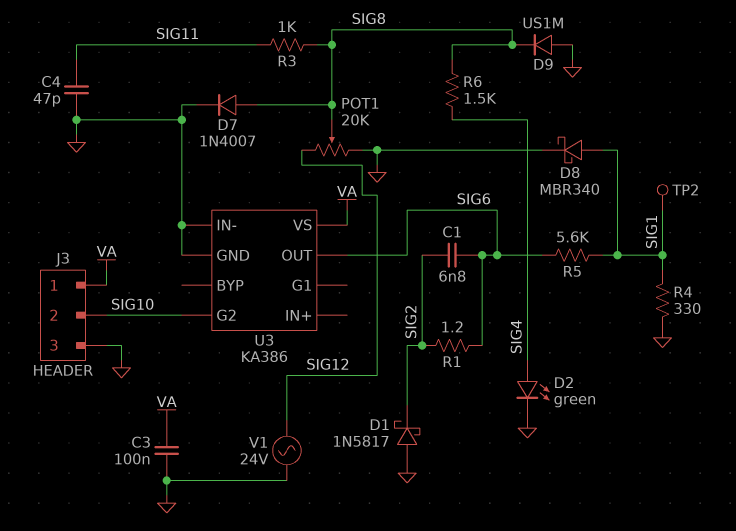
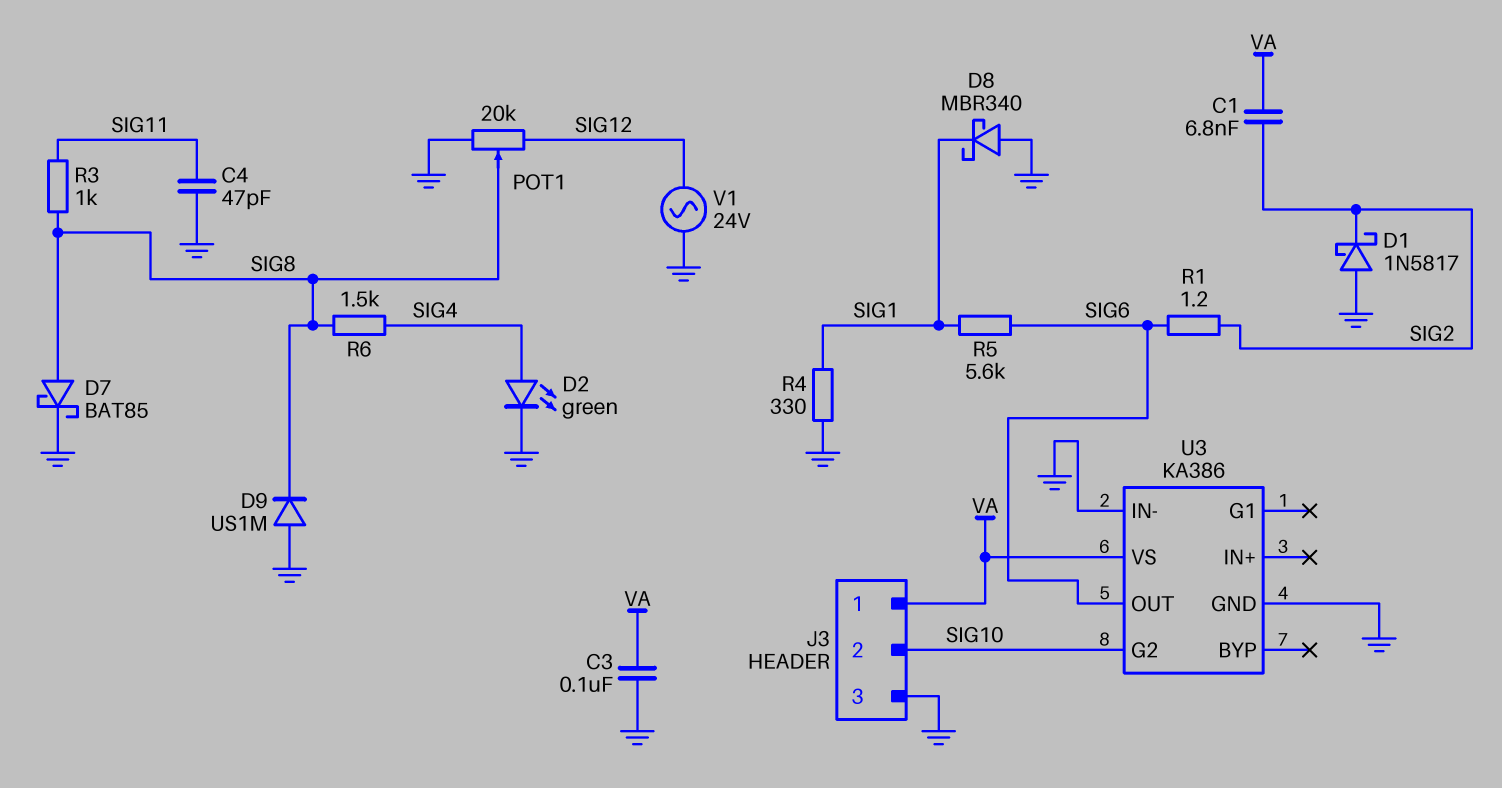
C1: 6.8nF (SIG2, SIG6) -> 6.8nF (SIG2, VA)
D7: diode 1N4007 (A SIG8, K GND) -> schottky BAT85 (A SIG8, K GND)
D8: schottky MBR340 (A SIG1, K GND) -> schottky MBR340 (A GND, K SIG1)
TP2: test point (SIG1) -> none

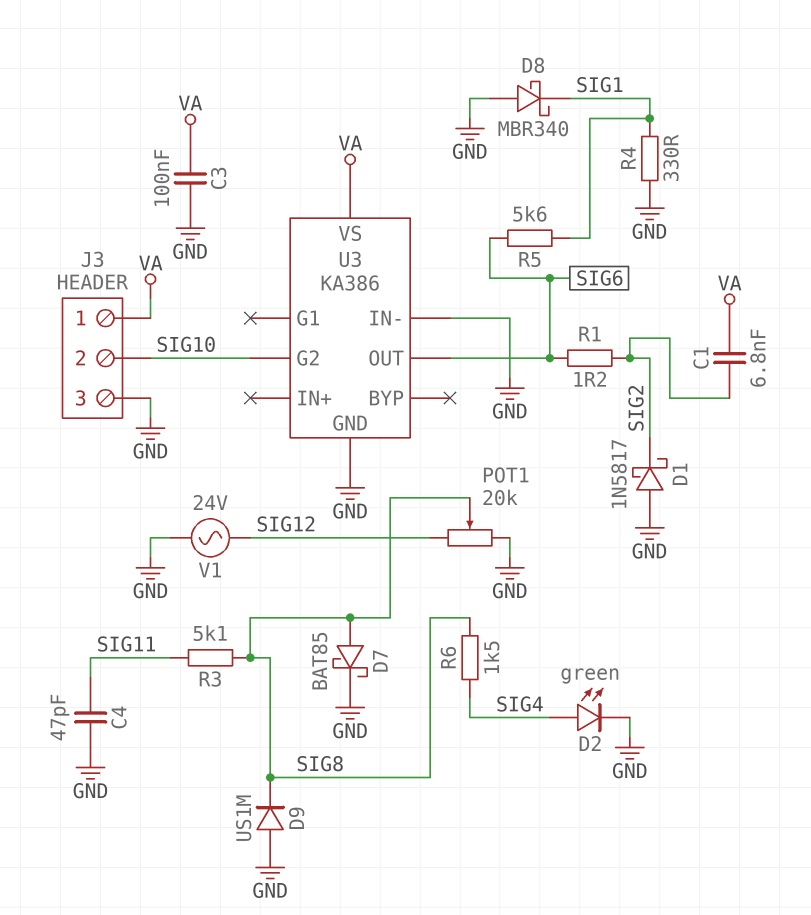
R3: 1k (SIG8, SIG11) -> 5.1k (SIG8, SIG11)

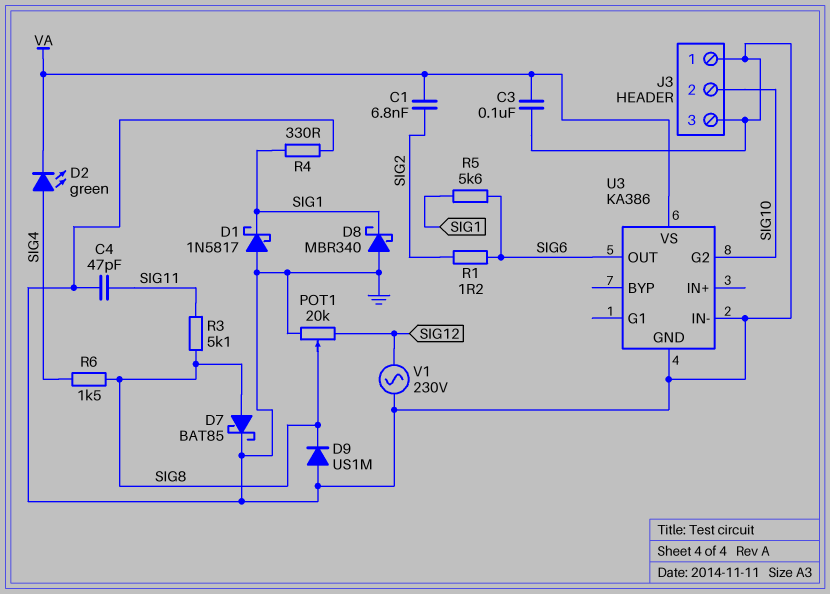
D1: schottky 1N5817 (A GND, K SIG2) -> schottky 1N5817 (A GND, K SIG1)
D2: LED green (A SIG4, K GND) -> LED green (A SIG4, K VA)
J3 pin 1: VA -> GND
V1: AC 24V (GND, SIG12) -> AC 230V (GND, SIG12)

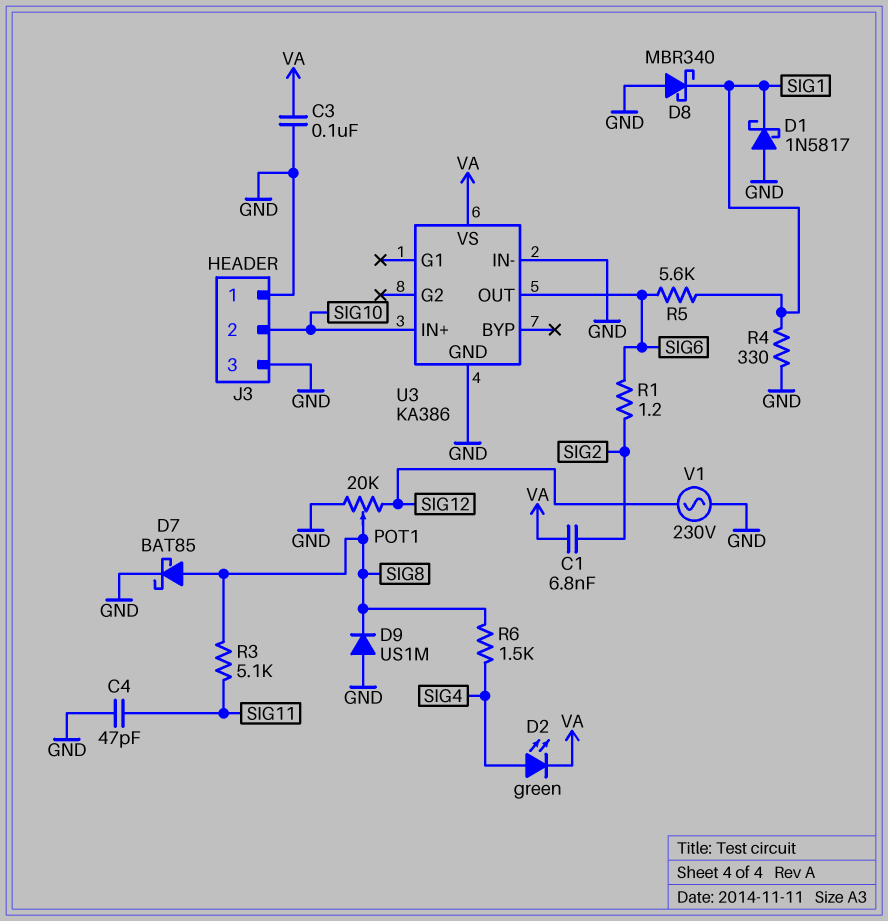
U3 pin G2: SIG10 -> none
U3 pin IN+: none -> SIG10

